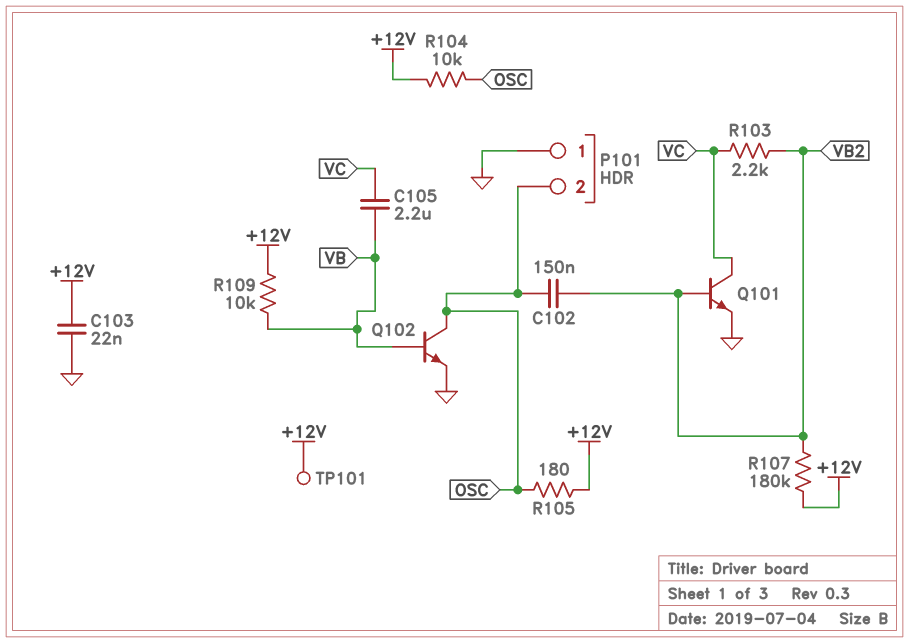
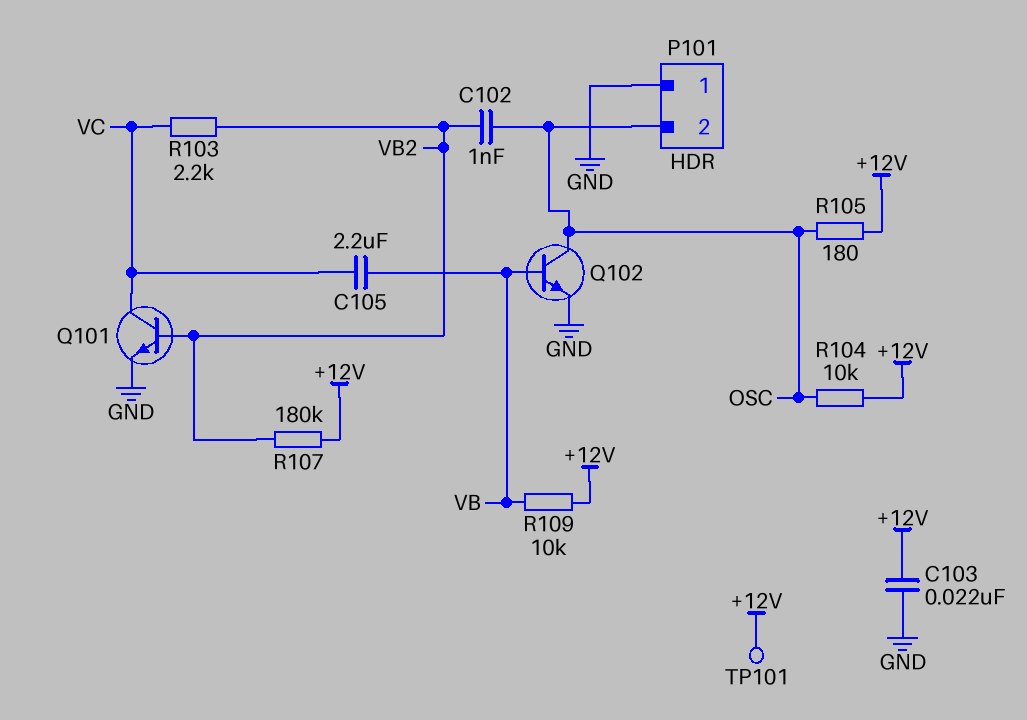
C102: 150nF (OSC, VB2) -> 1nF (OSC, VB2)

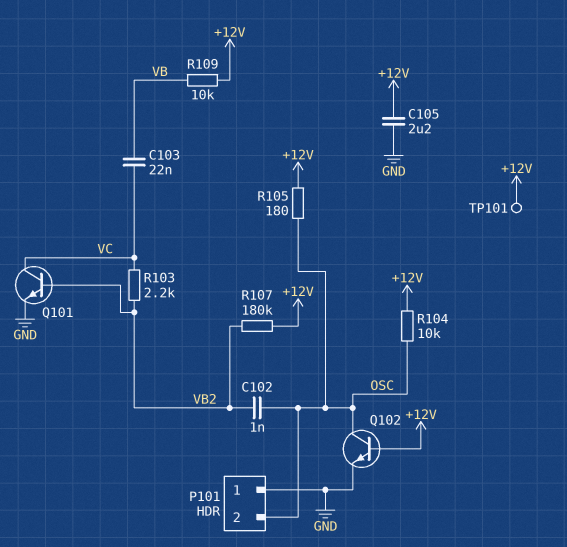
C103: 22nF (+12V, GND) -> 22nF (VB, VC)
C105: 2.2uF (VB, VC) -> 2.2uF (+12V, GND)
Q102: NPN (B VB, C OSC, E GND) -> NPN (B +12V, C OSC, E GND)

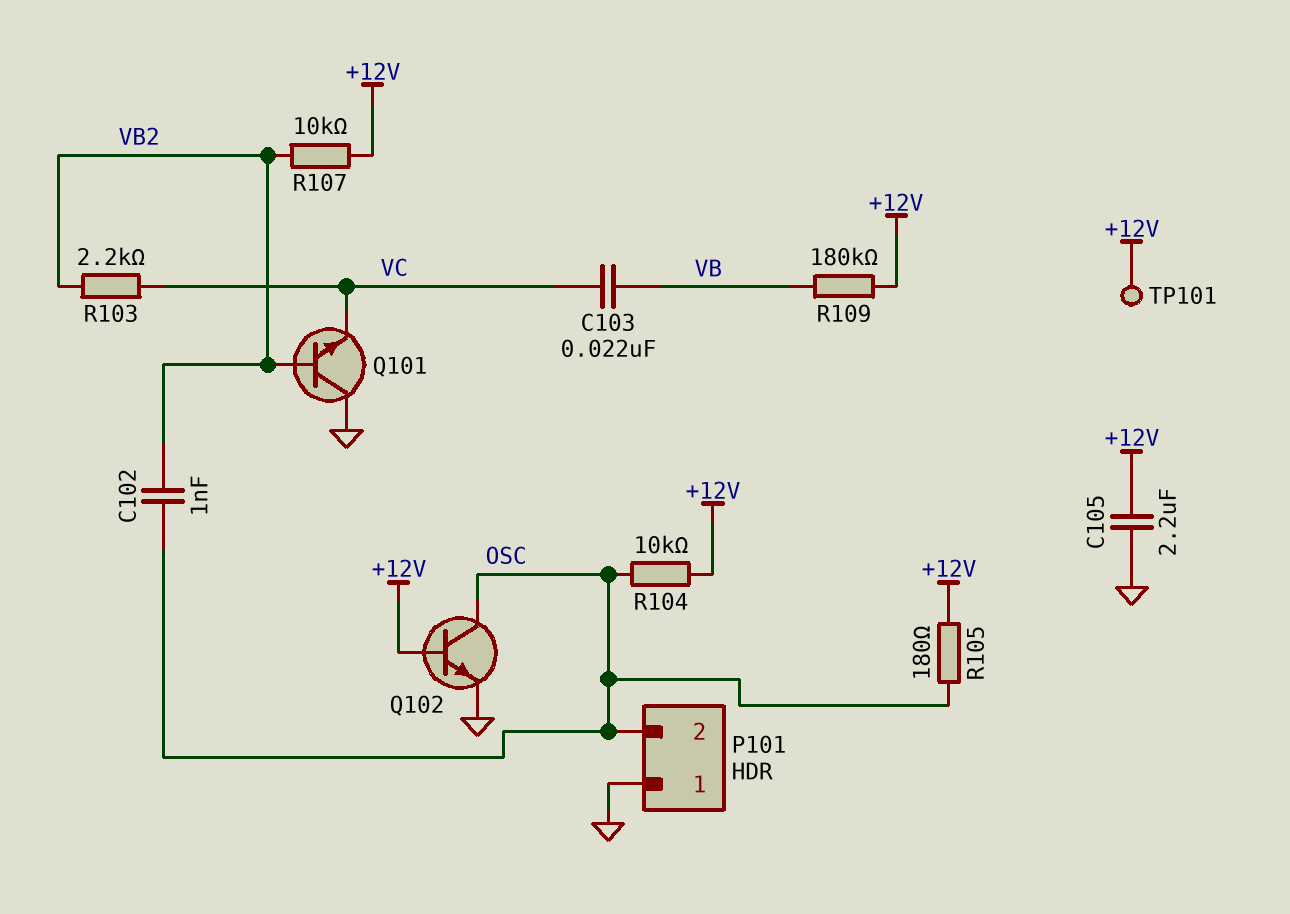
Q101: NPN (B VB2, C VC, E GND) -> NPN (B VB2, C GND, E VC)
R107: 180k (+12V, VB2) -> 10k (+12V, VB2)
R109: 10k (+12V, VB) -> 180k (+12V, VB)

